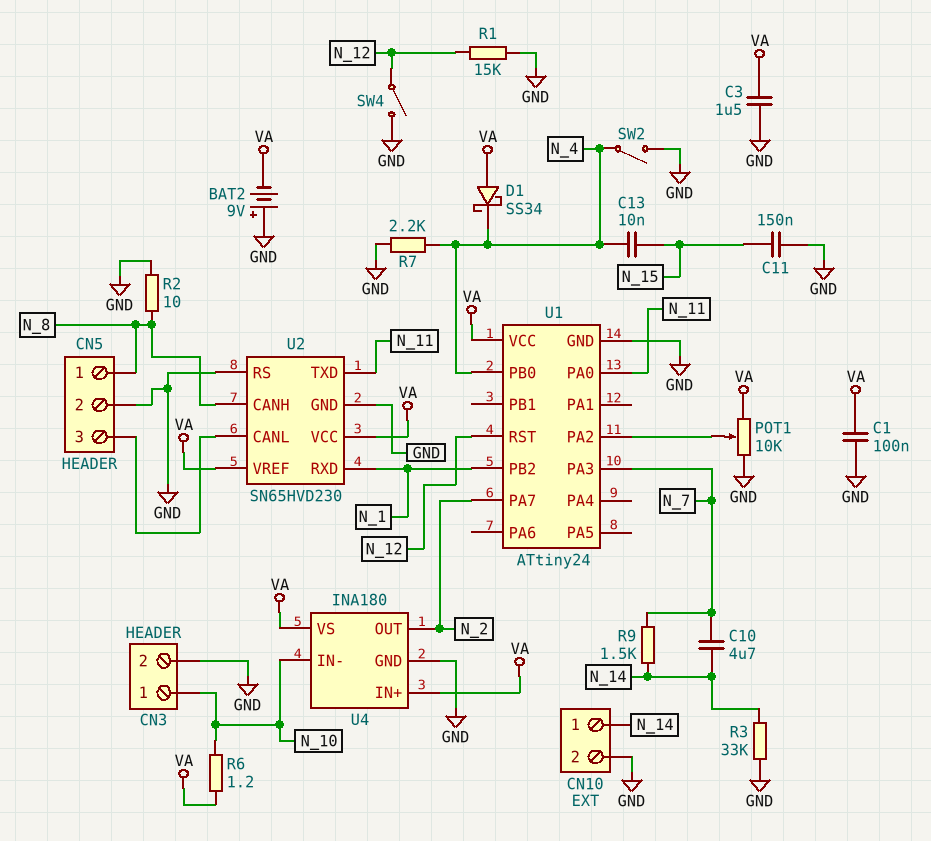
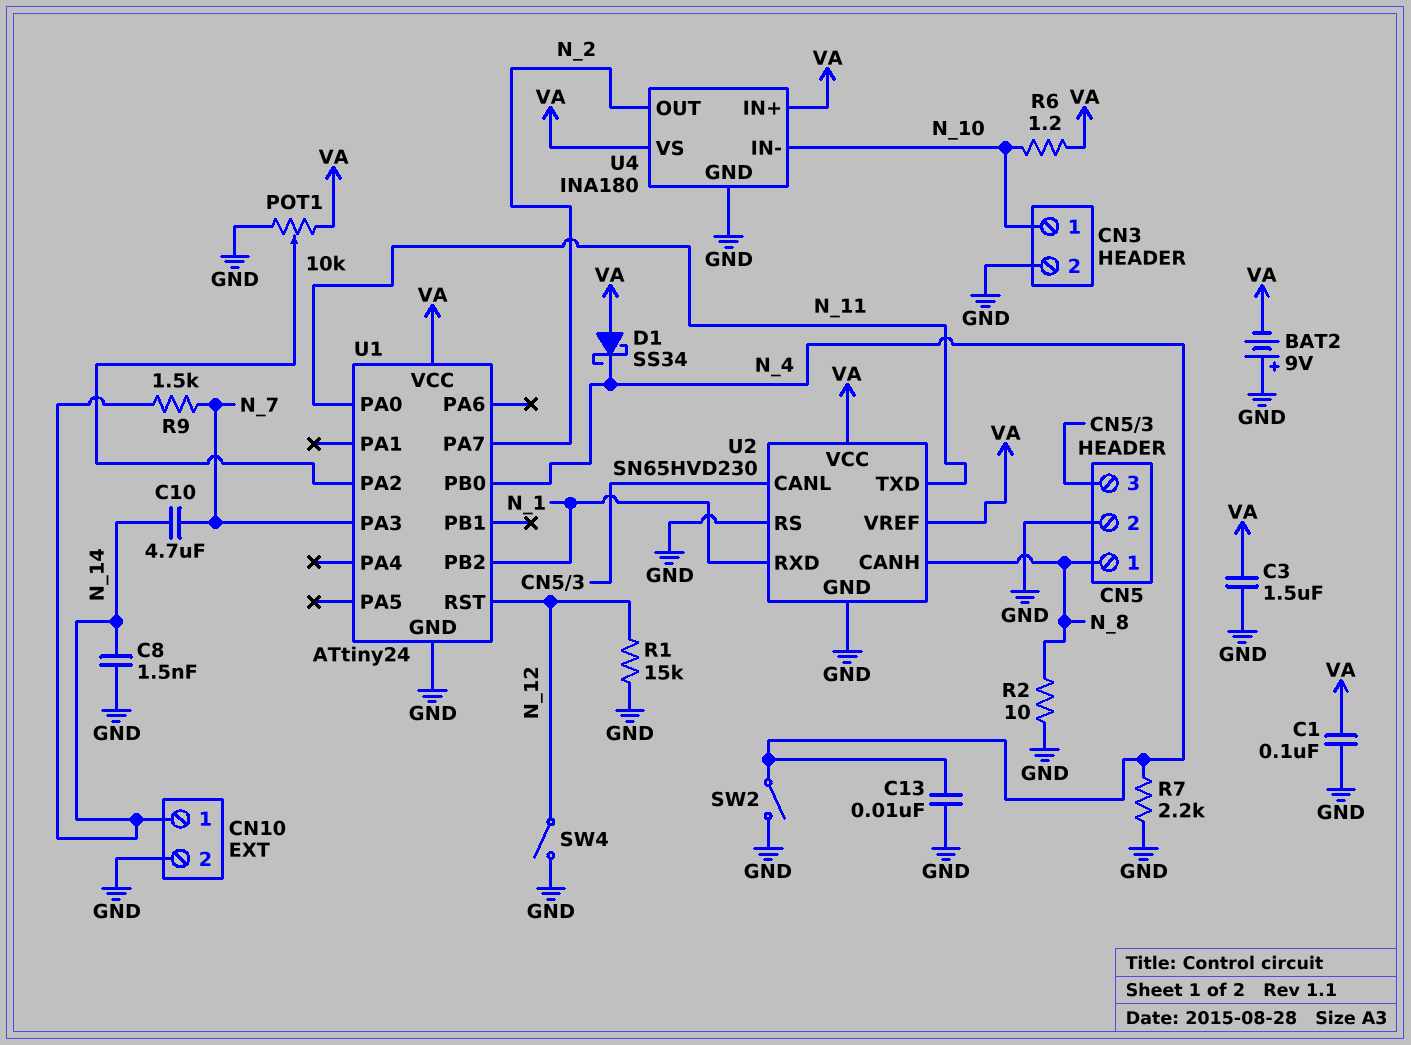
C8: none -> 1.5nF (GND, N_14)
C11: 150nF (GND, N_15) -> none
C13: 10nF (N_4, N_15) -> 10nF (GND, N_4)
R3: 33k (GND, N_14) -> none

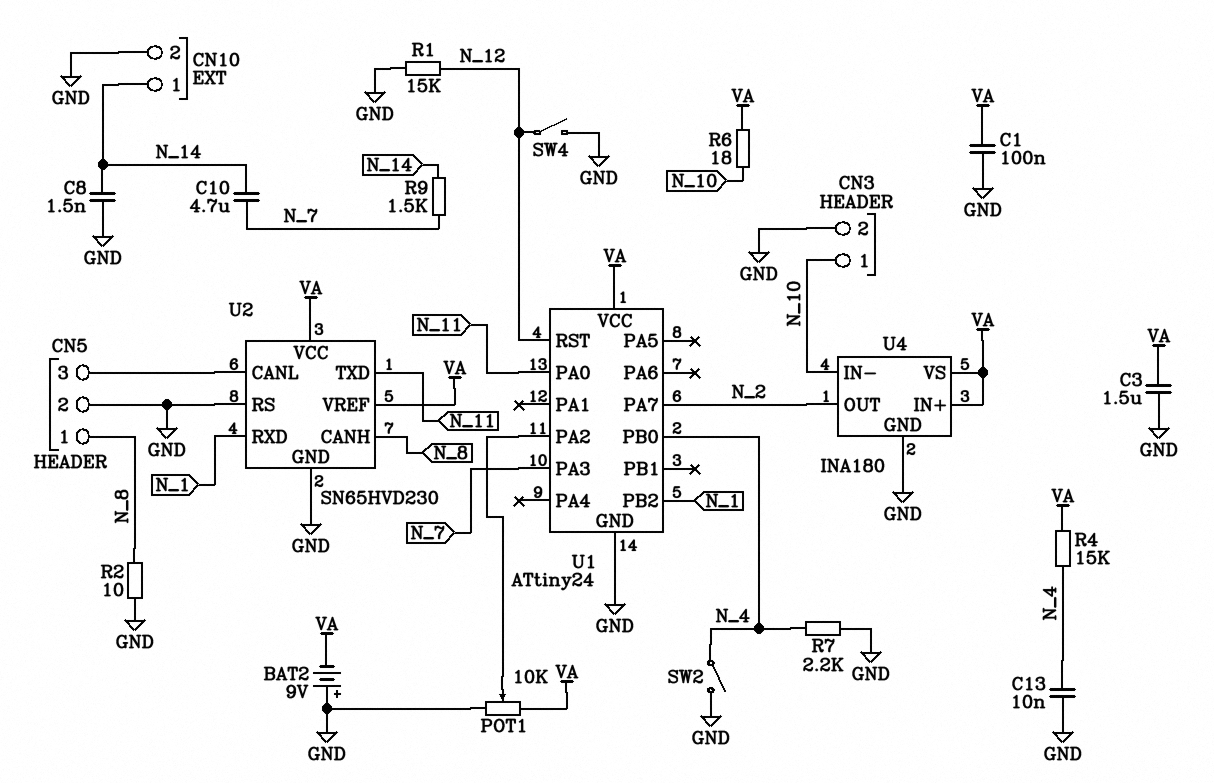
D1: schottky SS34 (A VA, K N_4) -> none
R4: none -> 15k (N_4, VA)
R6: 1.2 (N_10, VA) -> 18 (N_10, VA)

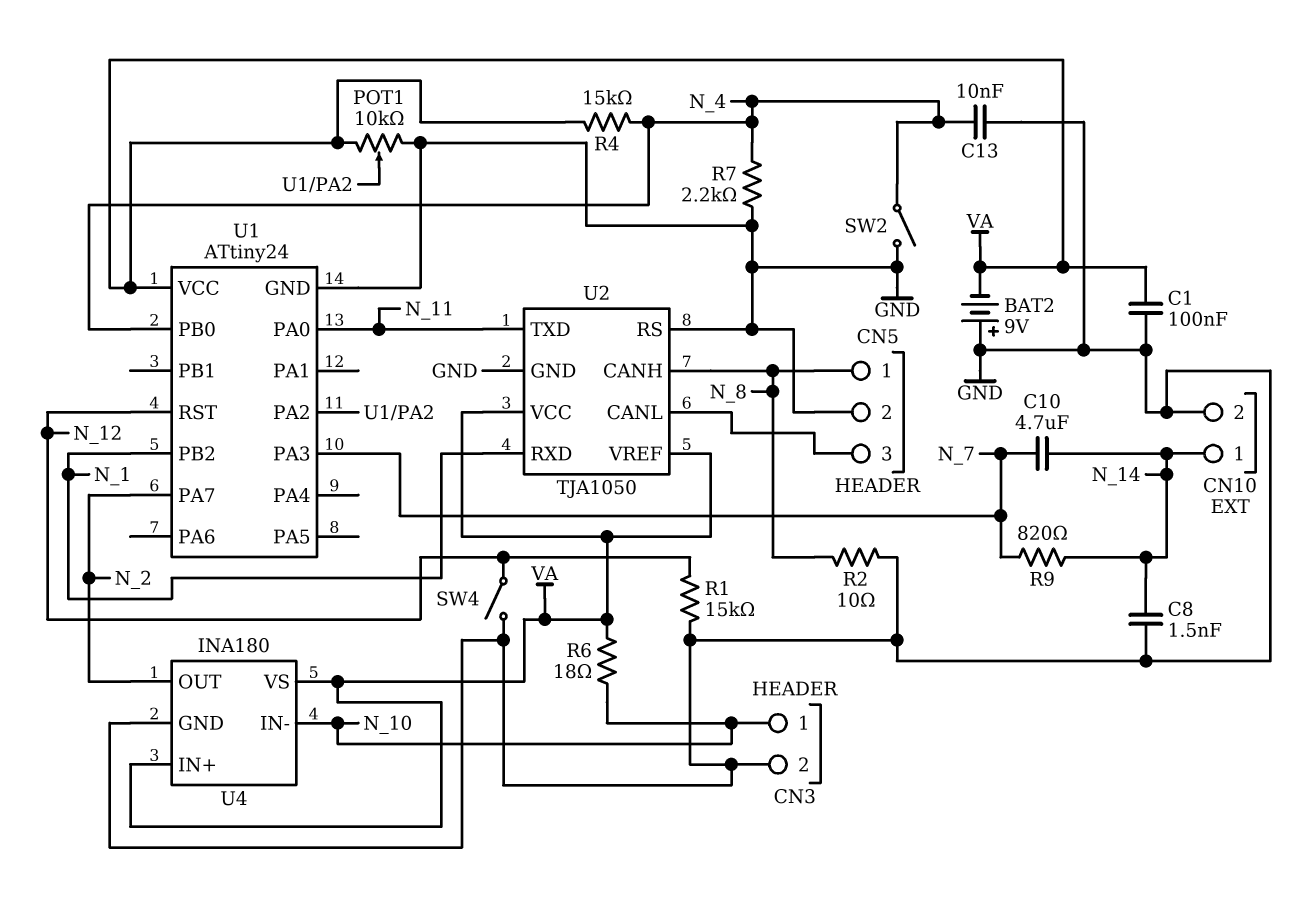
C3: 1.5uF (GND, VA) -> none
R9: 1.5k (N_7, N_14) -> 820 (N_7, N_14)
U2: SN65HVD230 -> TJA1050

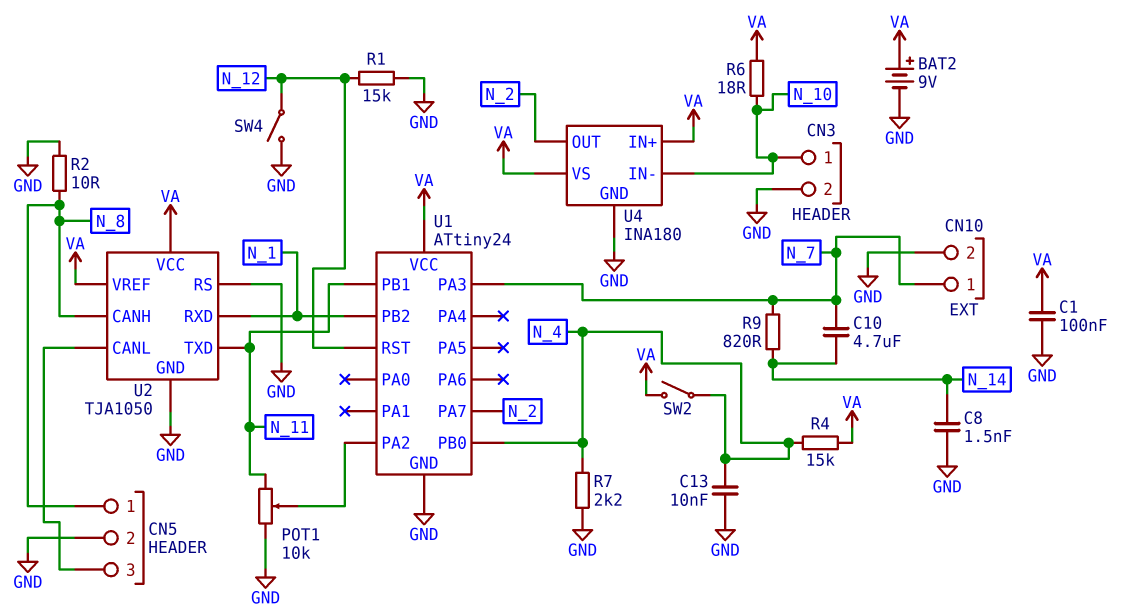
BAT2: 9V (plus GND, minus VA) -> 9V (plus VA, minus GND)
CN10 pin 1: N_14 -> N_7
POT1: 10k (GND, VA, wiper U1/PA2) -> 10k (GND, N_11, wiper U1/PA2)
SW2: switch (GND, N_4) -> switch (N_4, VA)
U1 pin PA0: N_11 -> none
U1 pin PB1: none -> N_11

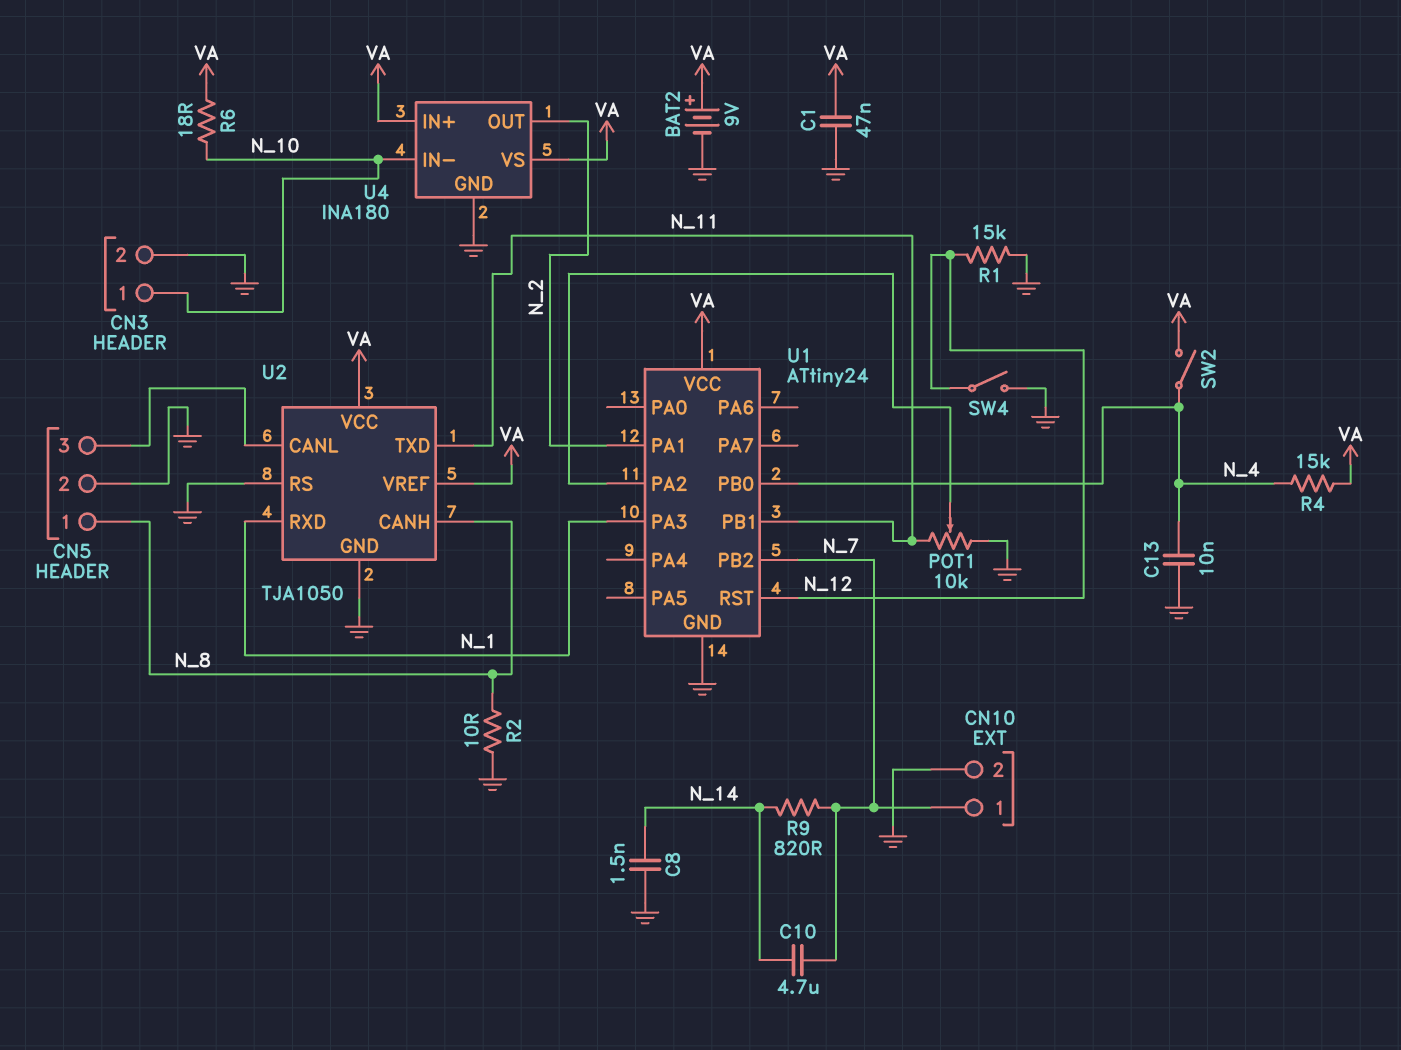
C1: 100nF (GND, VA) -> 47nF (GND, VA)
R7: 2.2k (GND, N_4) -> none
U1 pin PA1: none -> N_2
U1 pin PA3: N_7 -> N_1
U1 pin PA7: N_2 -> none
U1 pin PB2: N_1 -> N_7

